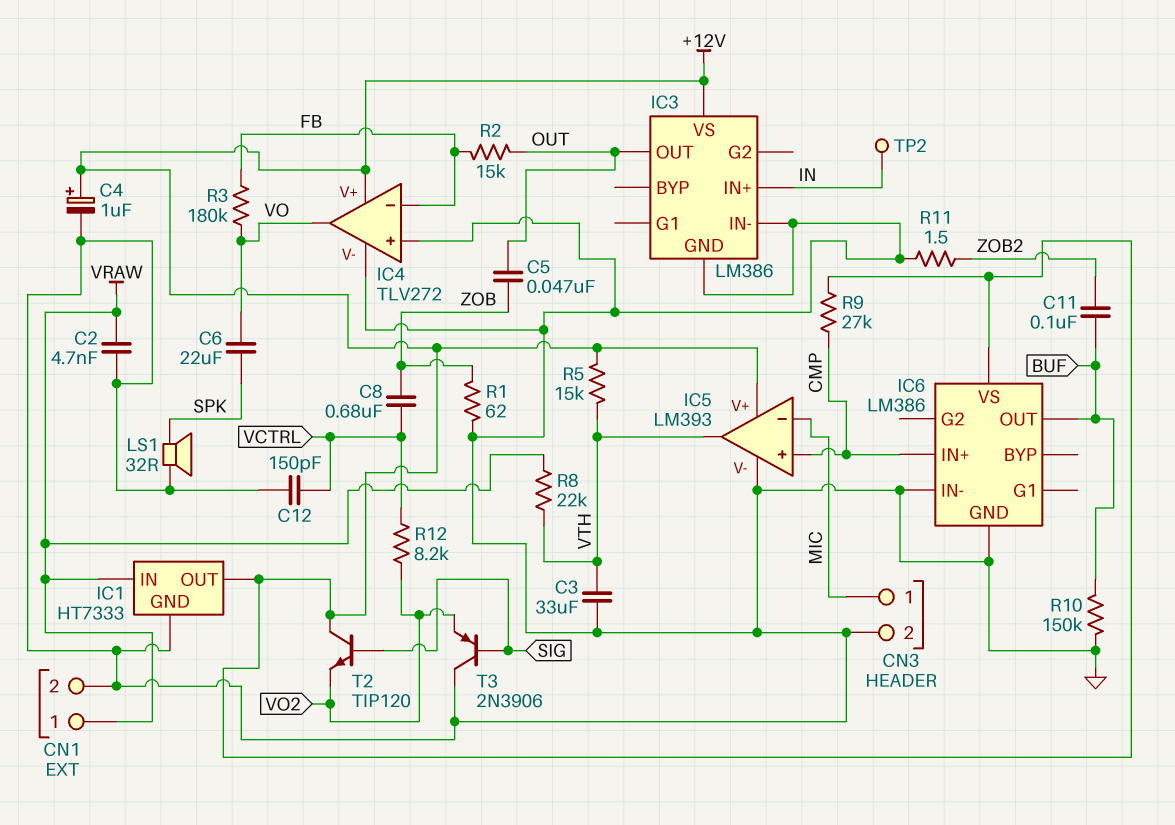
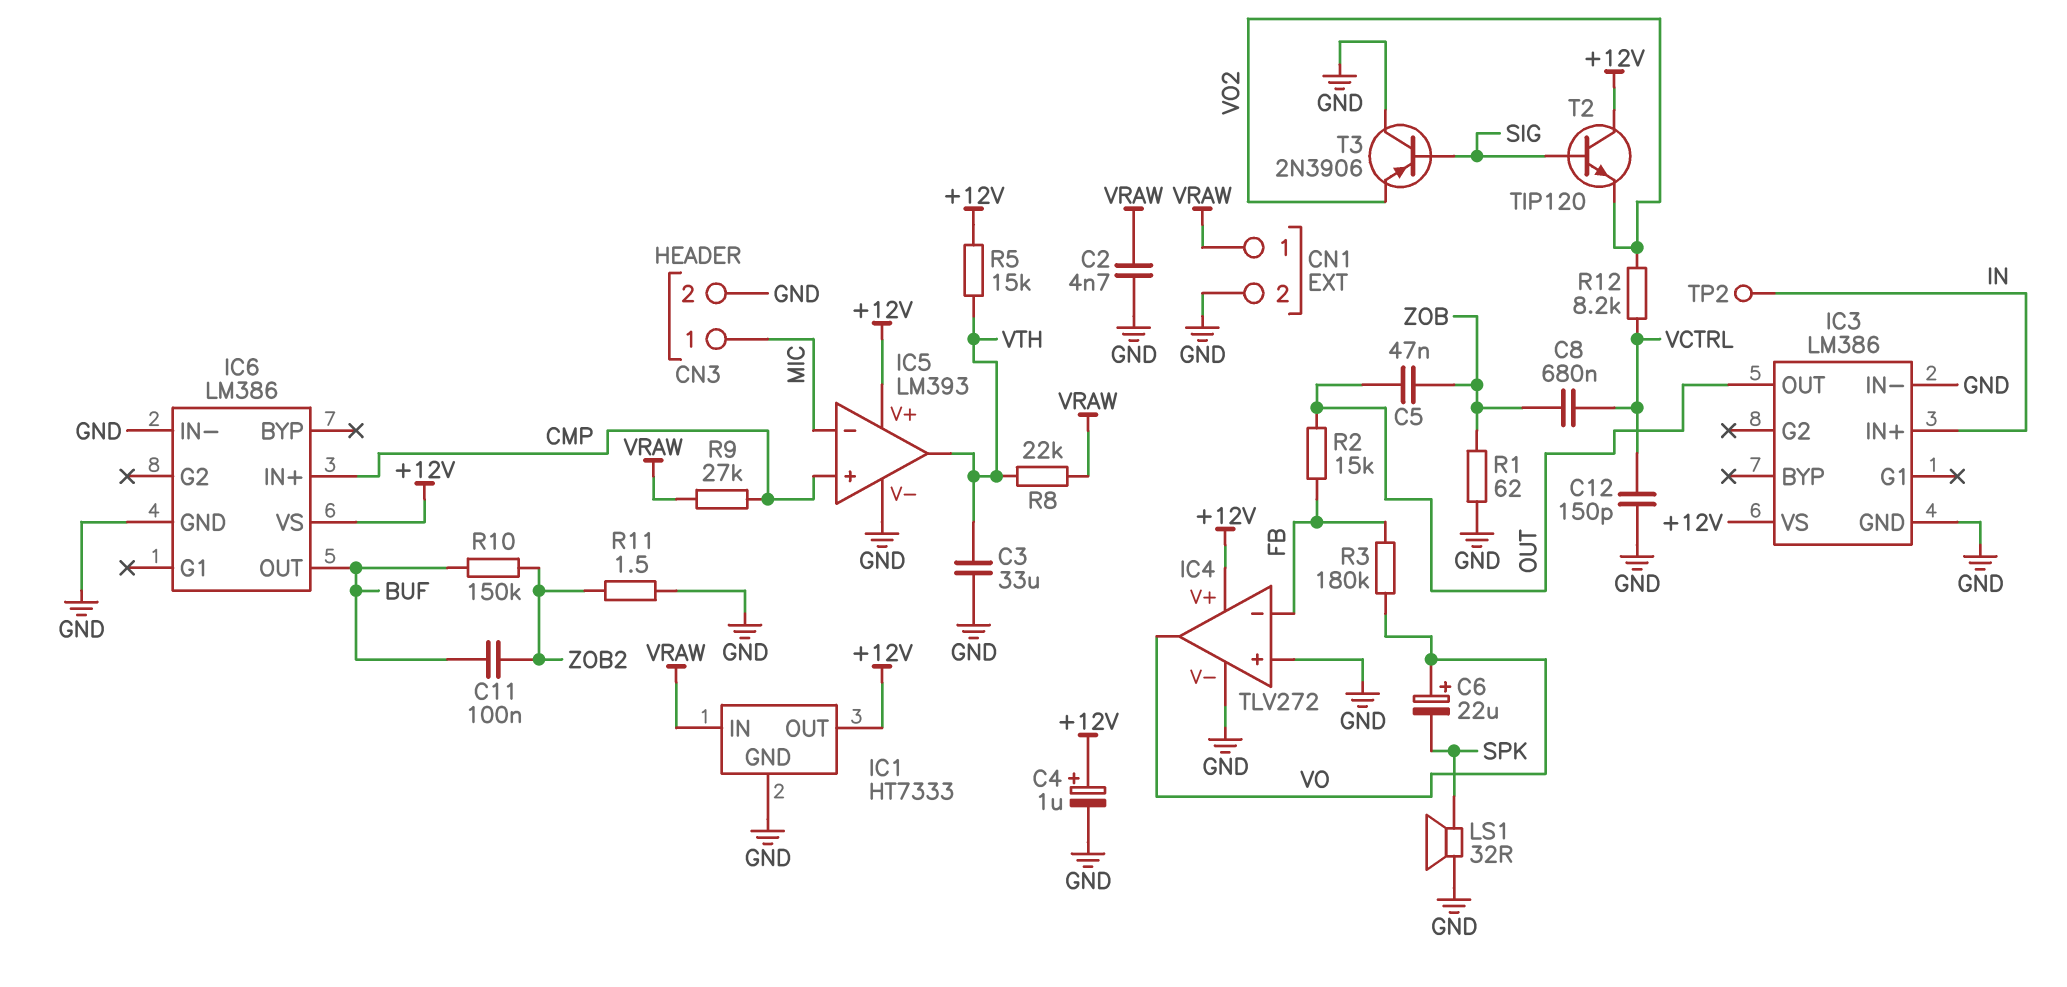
C6: 22uF (SPK, VO) -> 22uF (plus VO, minus SPK)
R9: 27k (+12V, CMP) -> 27k (CMP, VRAW)
R10: 150k (BUF, GND) -> 150k (BUF, ZOB2)

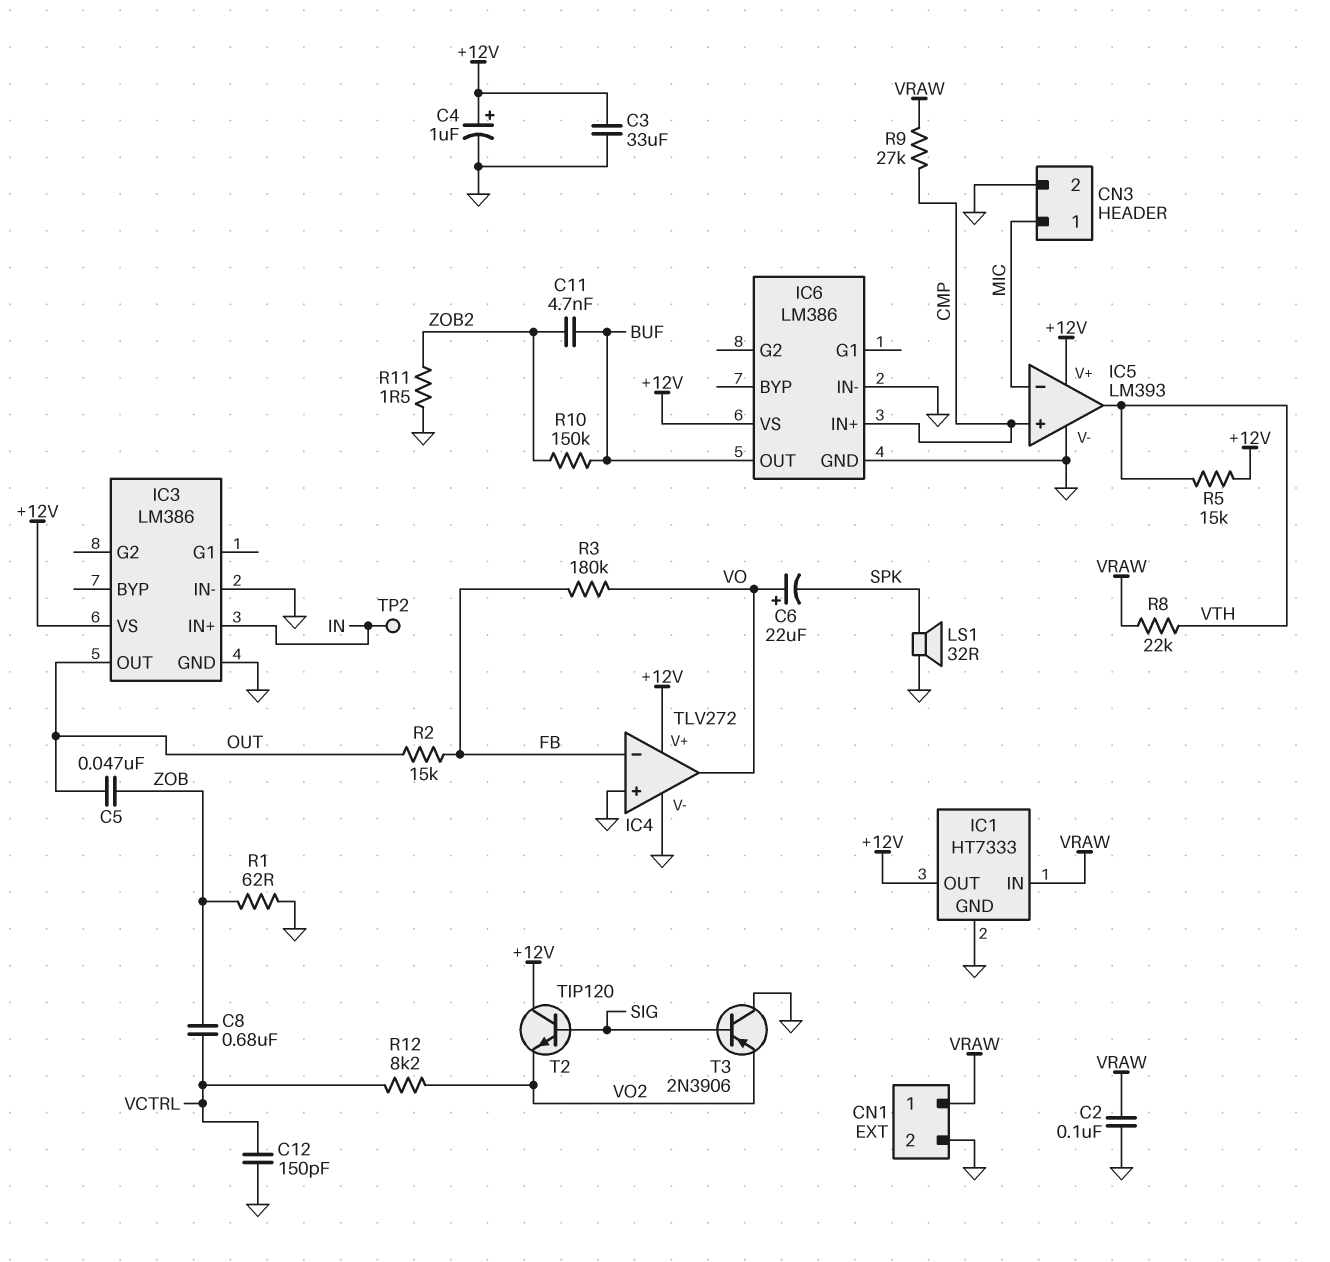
C2: 4.7nF (GND, VRAW) -> 100nF (GND, VRAW)
C3: 33uF (GND, VTH) -> 33uF (+12V, GND)
C11: 100nF (BUF, ZOB2) -> 4.7nF (BUF, ZOB2)

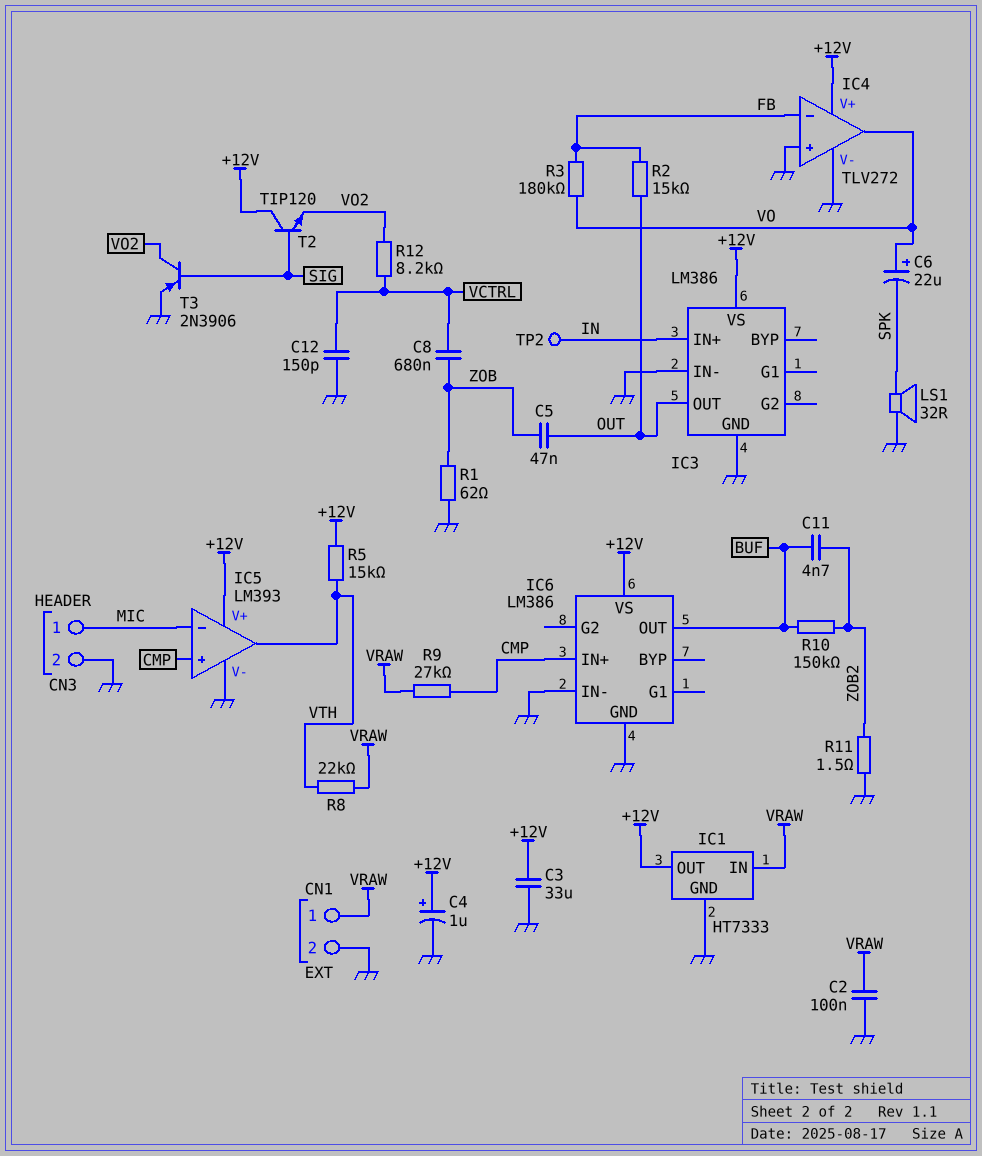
T3: PNP 2N3906 (B SIG, C GND, E VO2) -> PNP 2N3906 (B SIG, C VO2, E GND)

